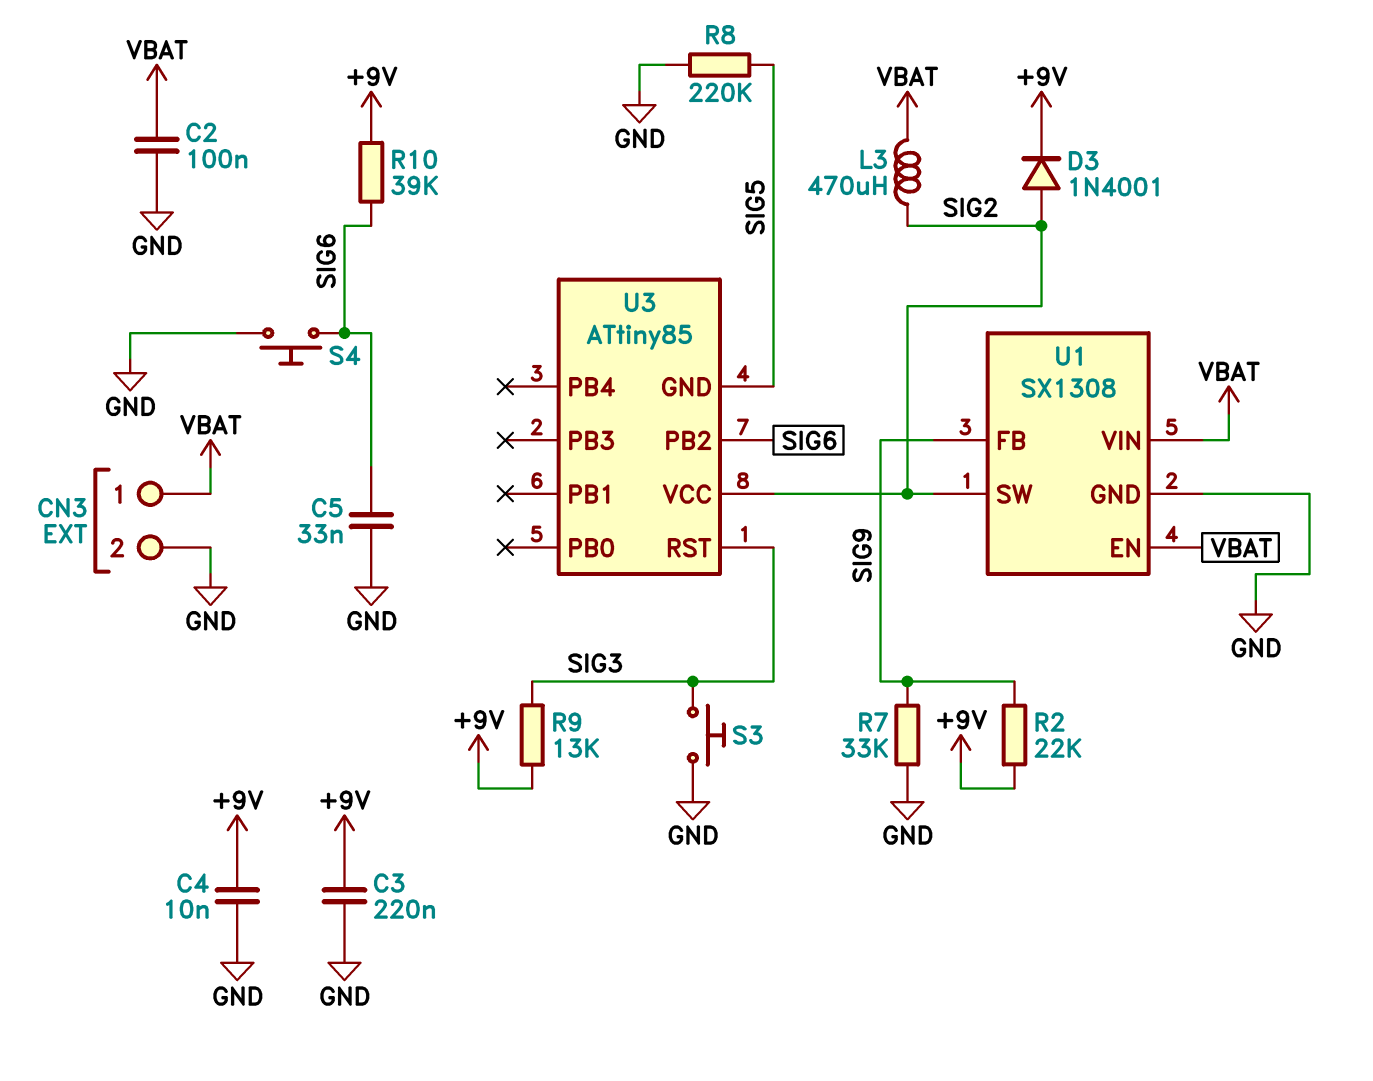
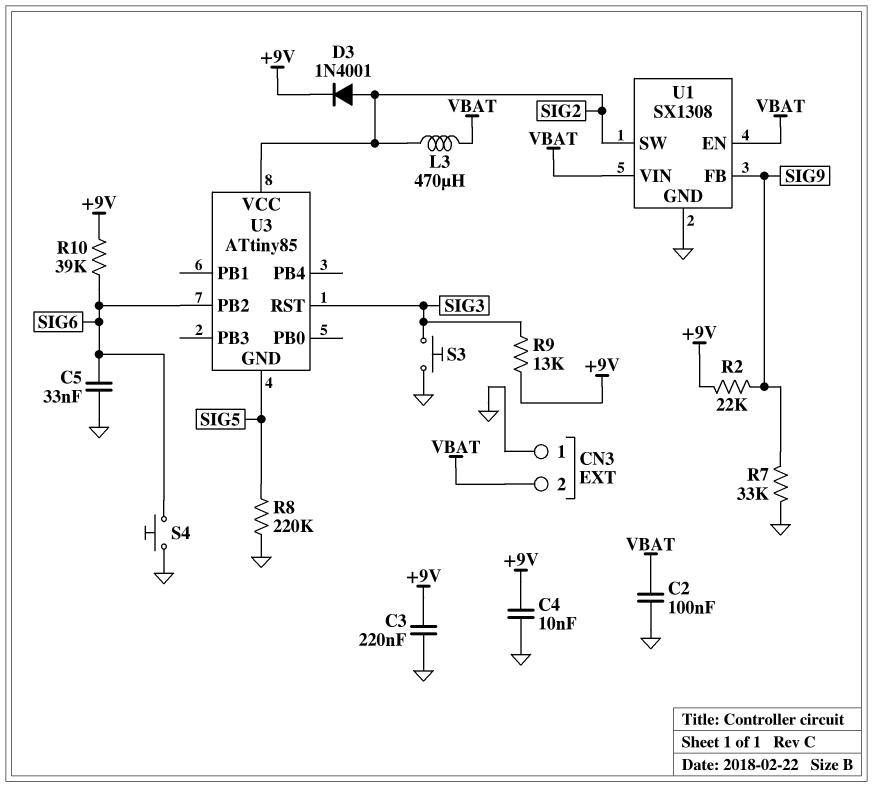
CN3 pin 1: VBAT -> GND
CN3 pin 2: GND -> VBAT

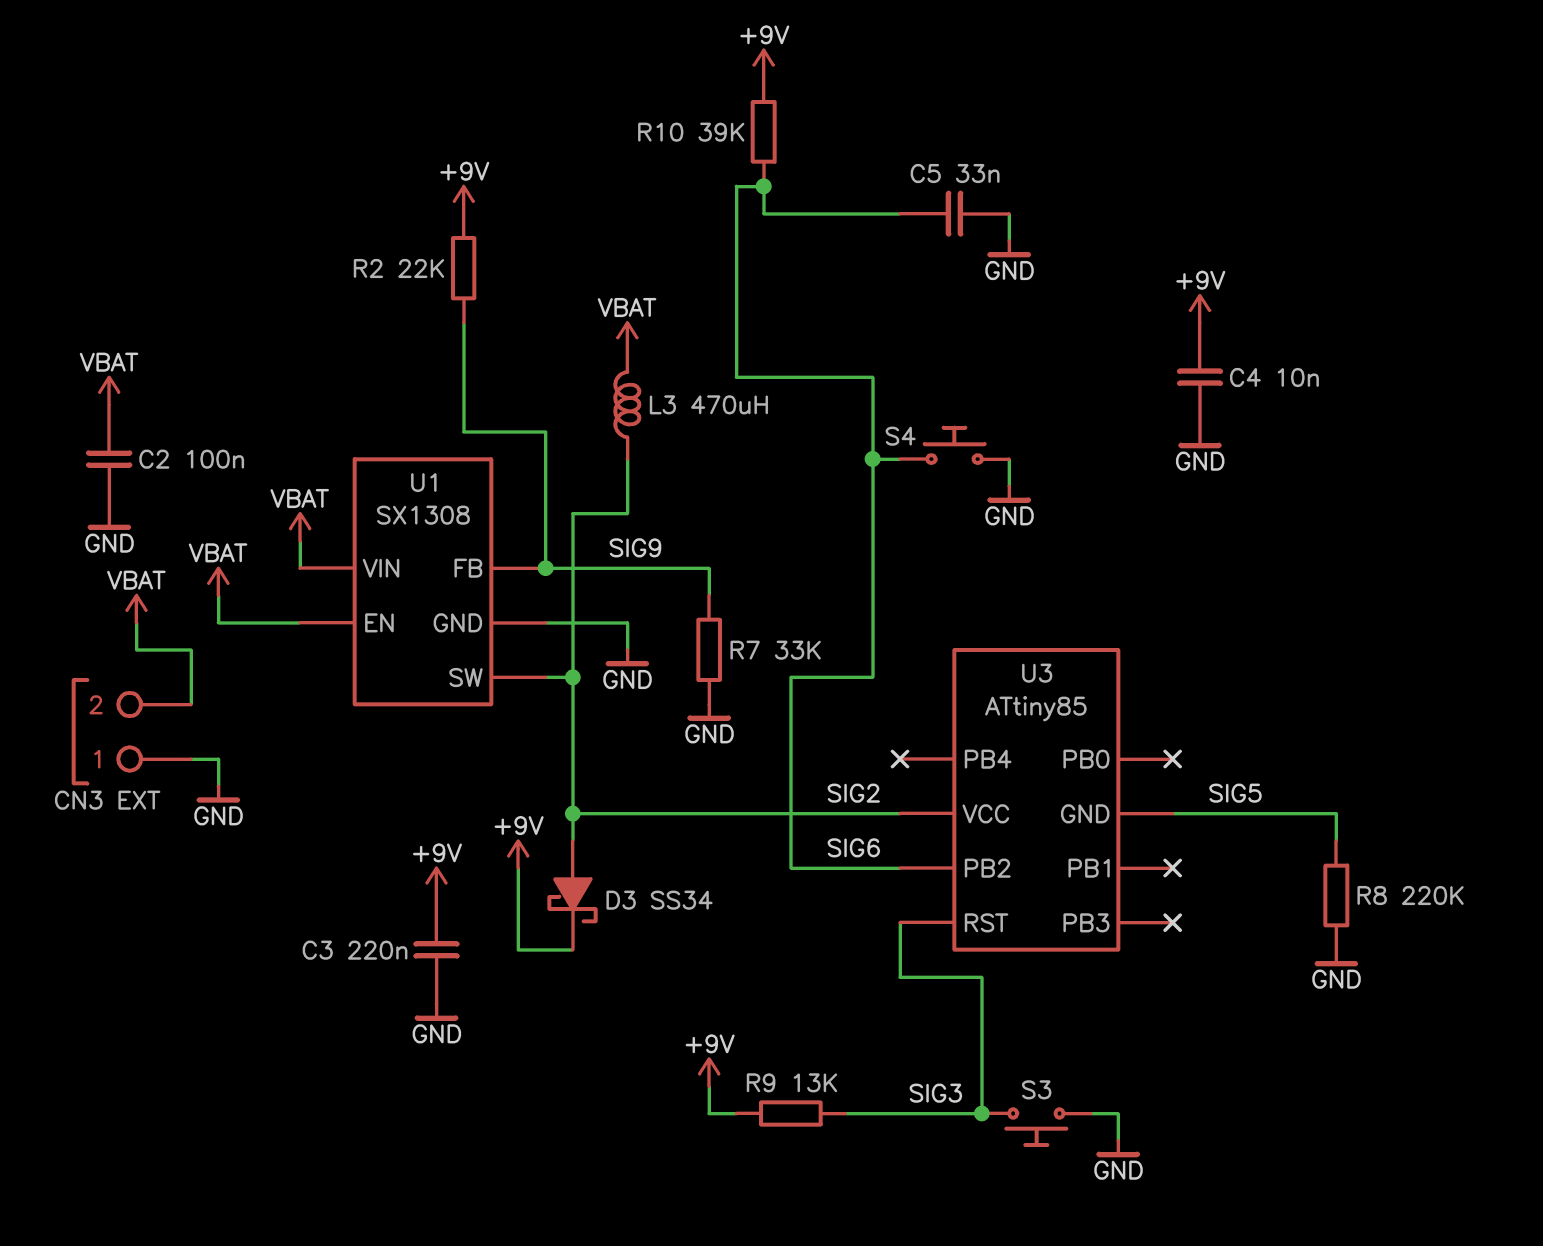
D3: diode 1N4001 (A SIG2, K +9V) -> schottky SS34 (A SIG2, K +9V)

